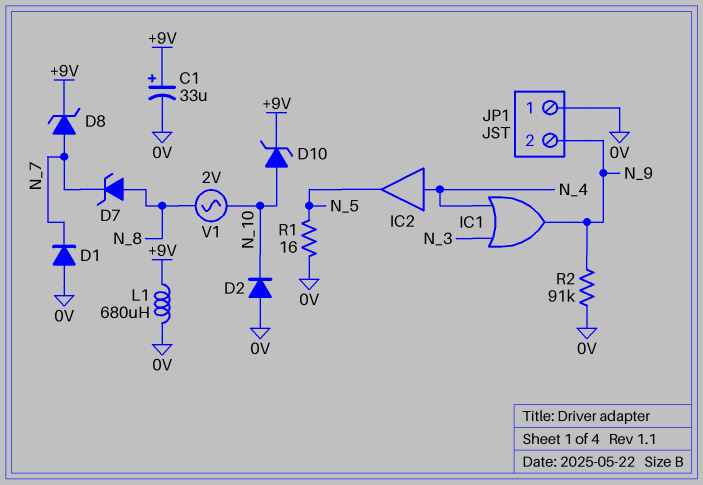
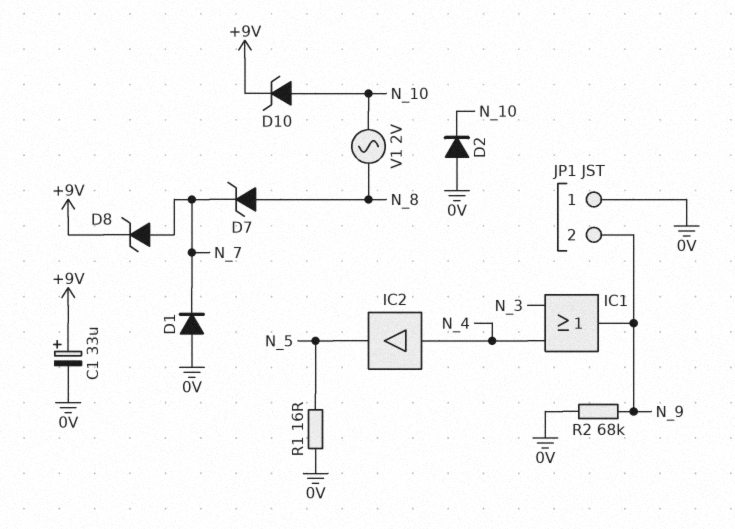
L1: 680uH (+9V, 0V) -> none
R2: 91k (0V, N_9) -> 68k (0V, N_9)

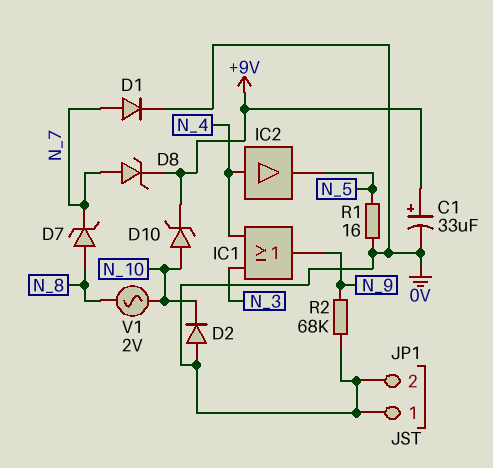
D1: diode (A 0V, K N_7) -> diode (A N_7, K 0V)
JP1 pin 2: N_9 -> 0V

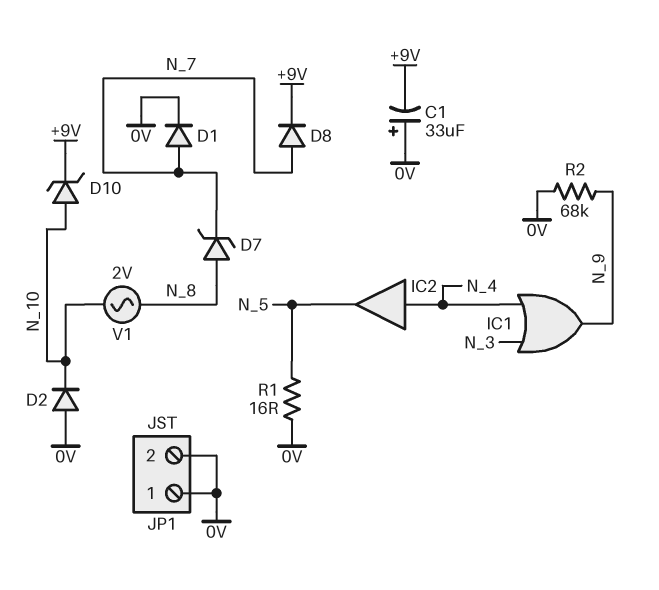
C1: 33uF (plus +9V, minus 0V) -> 33uF (plus 0V, minus +9V)
D8: zener (A N_7, K +9V) -> diode (A N_7, K +9V)

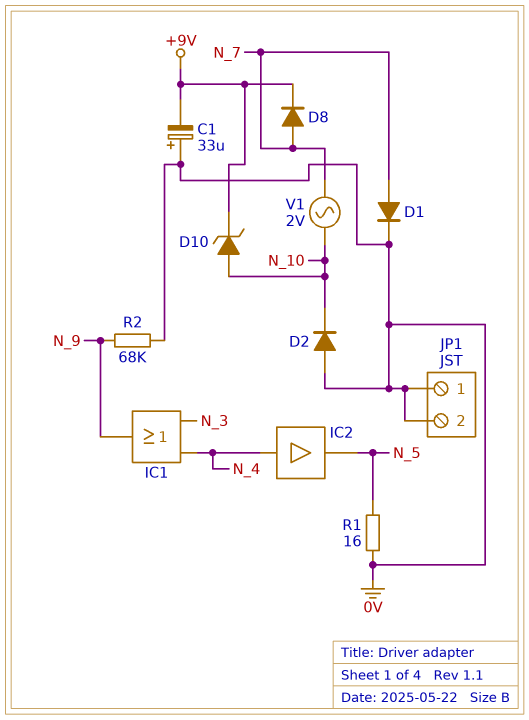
D7: zener (A N_8, K N_7) -> none
V1: AC 2V (N_8, N_10) -> AC 2V (N_7, N_10)

